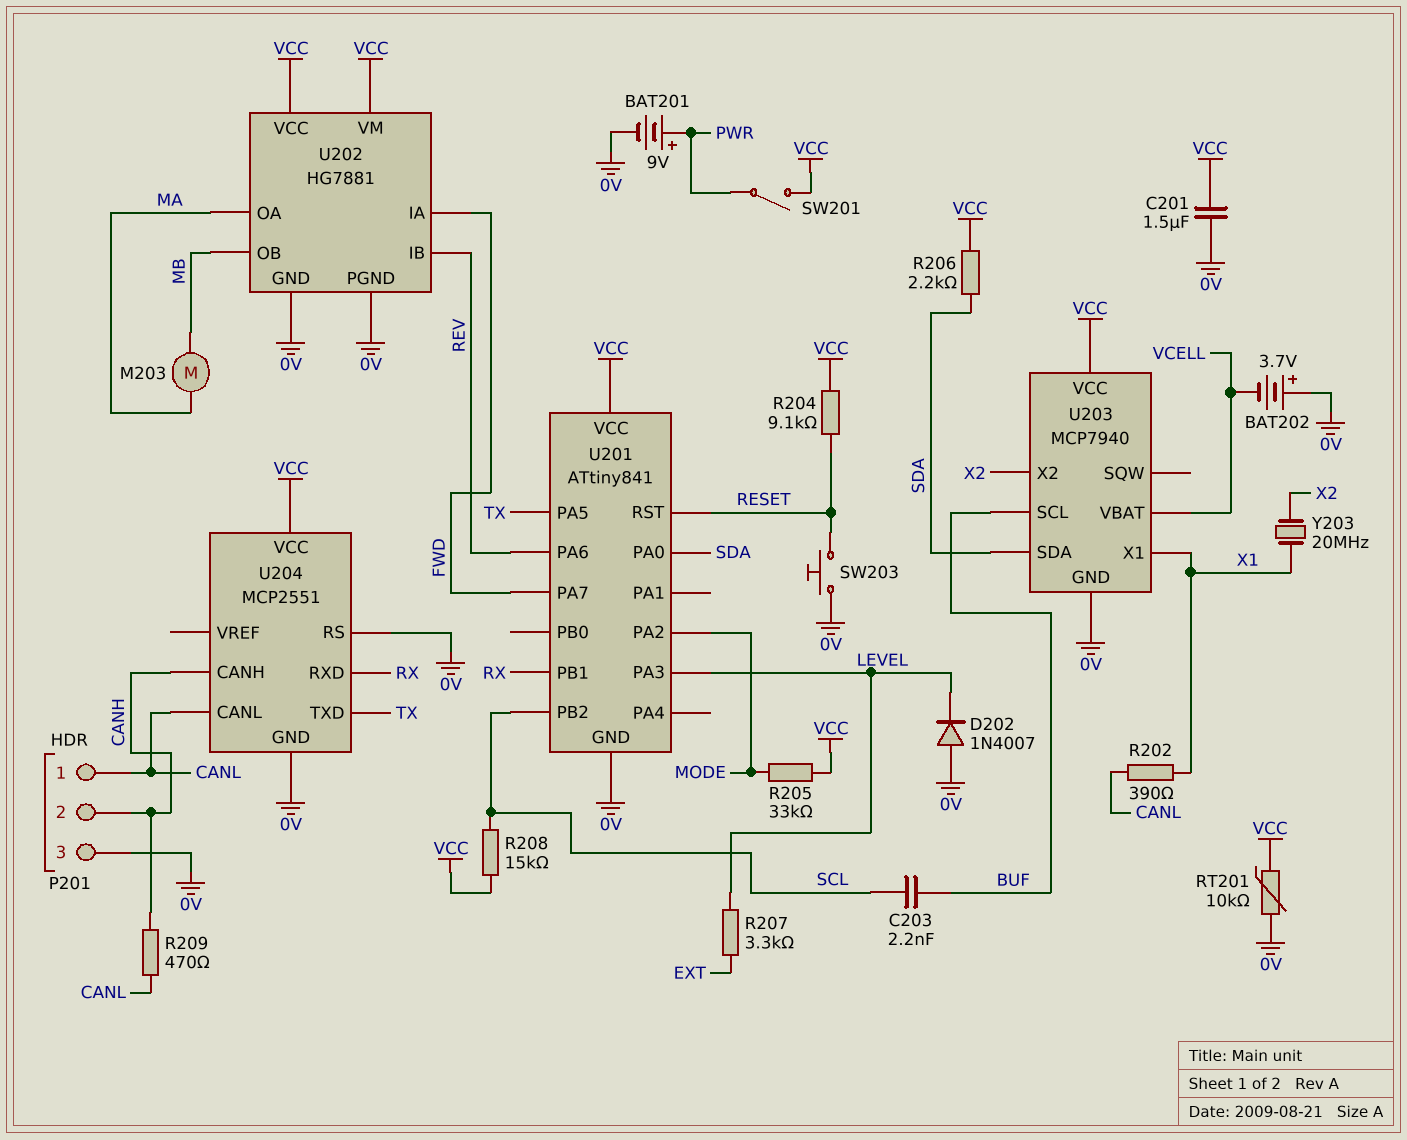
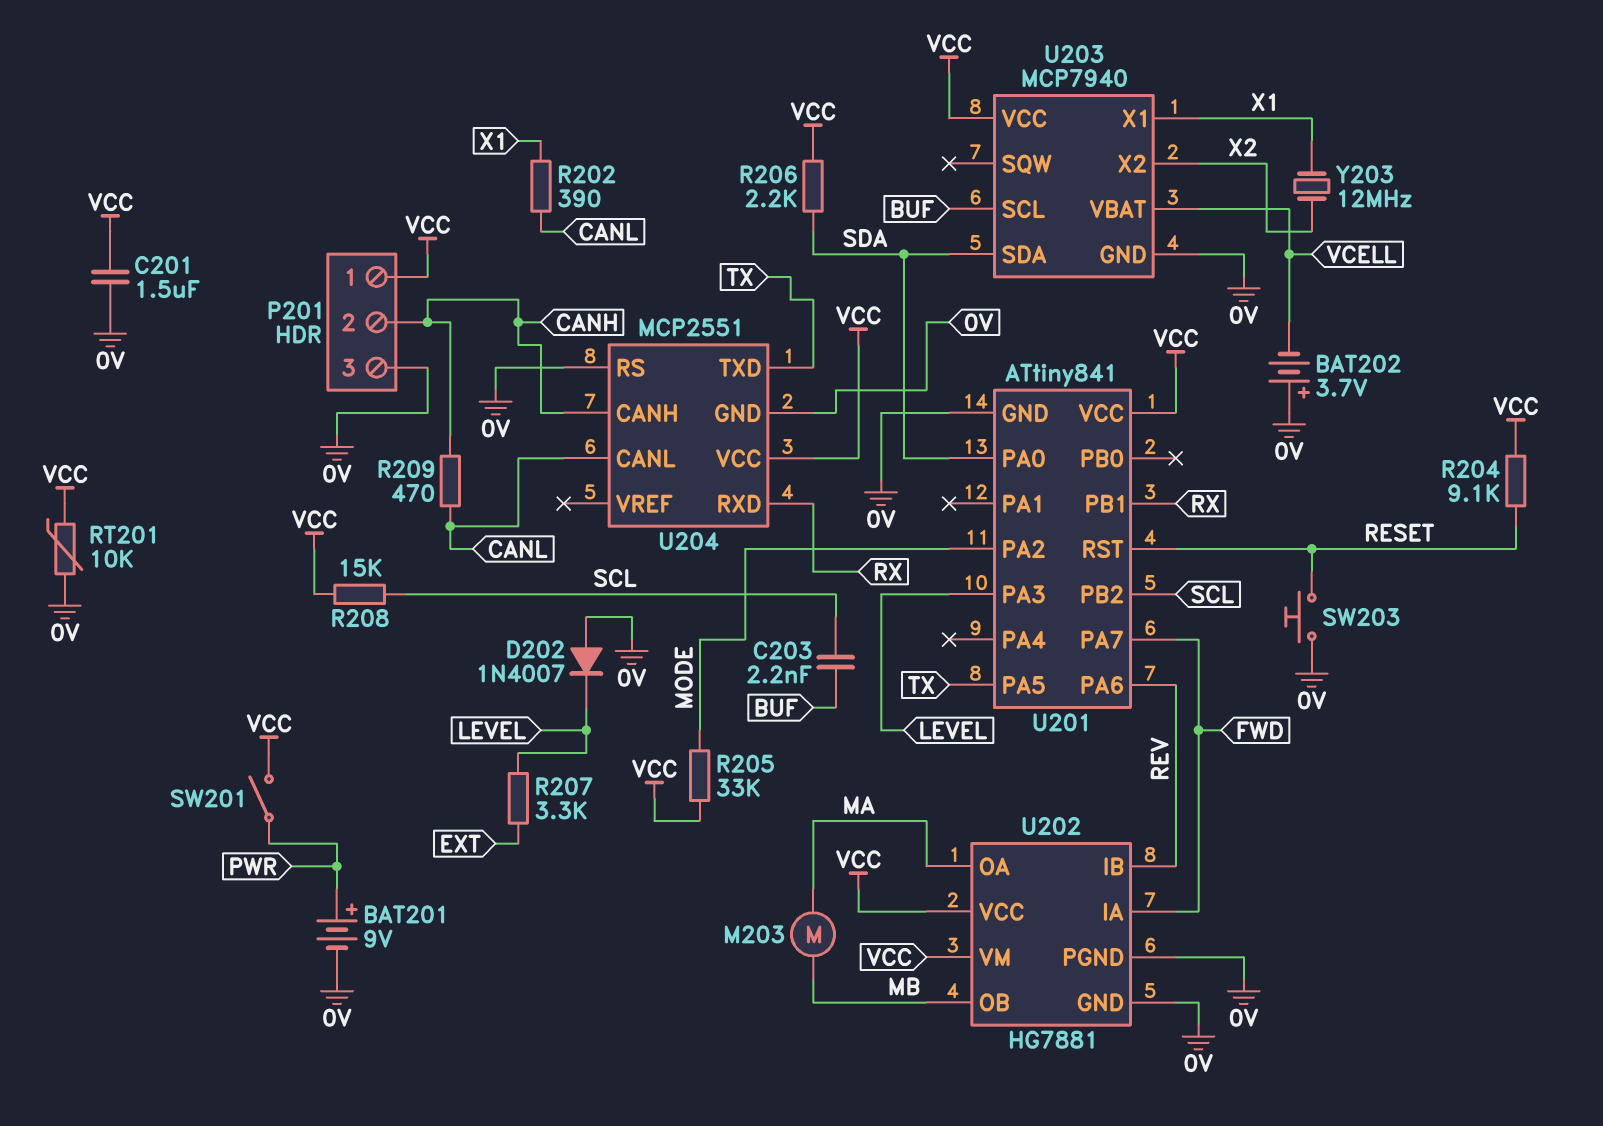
P201 pin 1: CANL -> VCC
Y203: 20MHz (X1, X2) -> 12MHz (X1, X2)

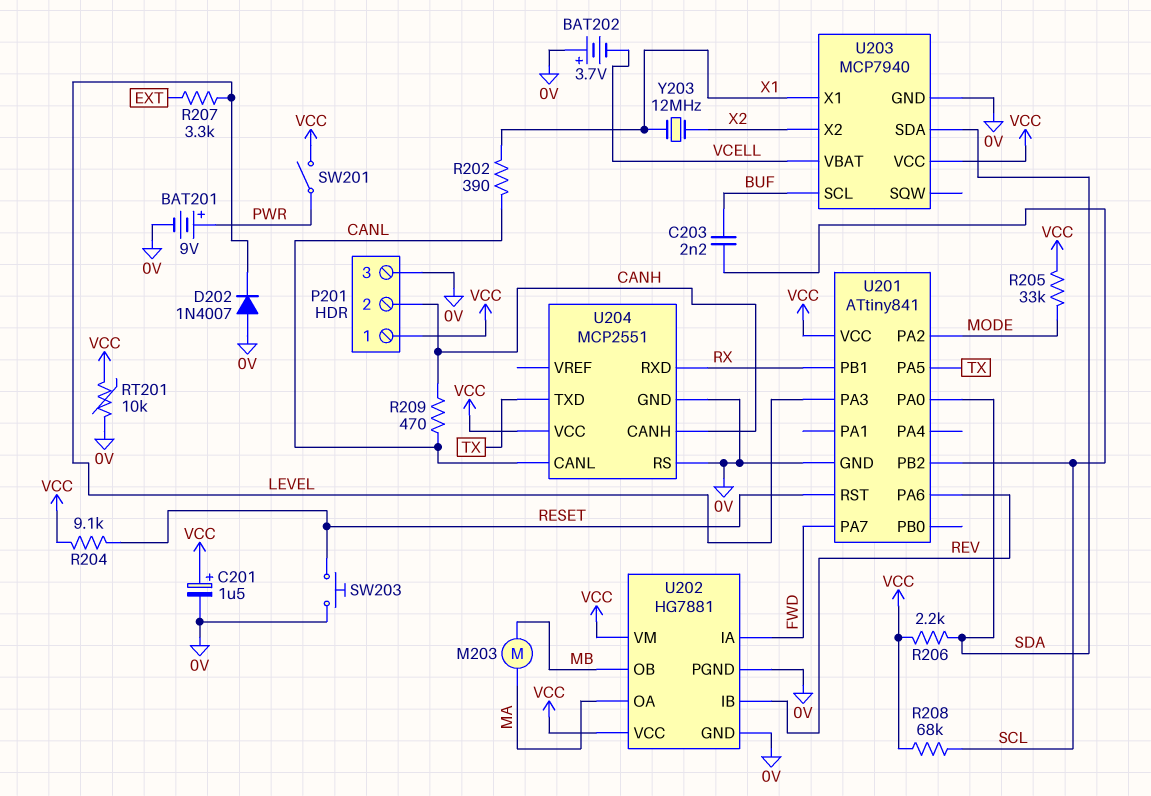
C201: 1.5uF (0V, VCC) -> 1.5uF (plus VCC, minus 0V)
R208: 15k (SCL, VCC) -> 68k (SCL, VCC)

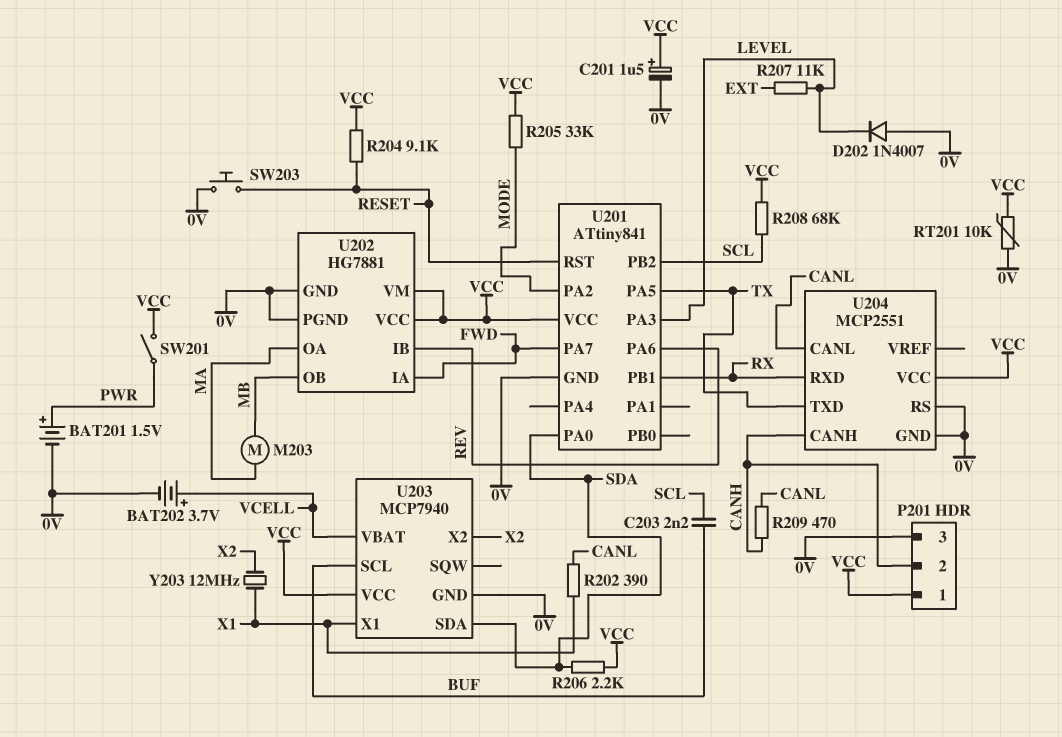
BAT201: 9V (plus PWR, minus 0V) -> 1.5V (plus PWR, minus 0V)
BAT202: 3.7V (plus 0V, minus VCELL) -> 3.7V (plus VCELL, minus 0V)
R207: 3.3k (EXT, LEVEL) -> 11k (EXT, LEVEL)

